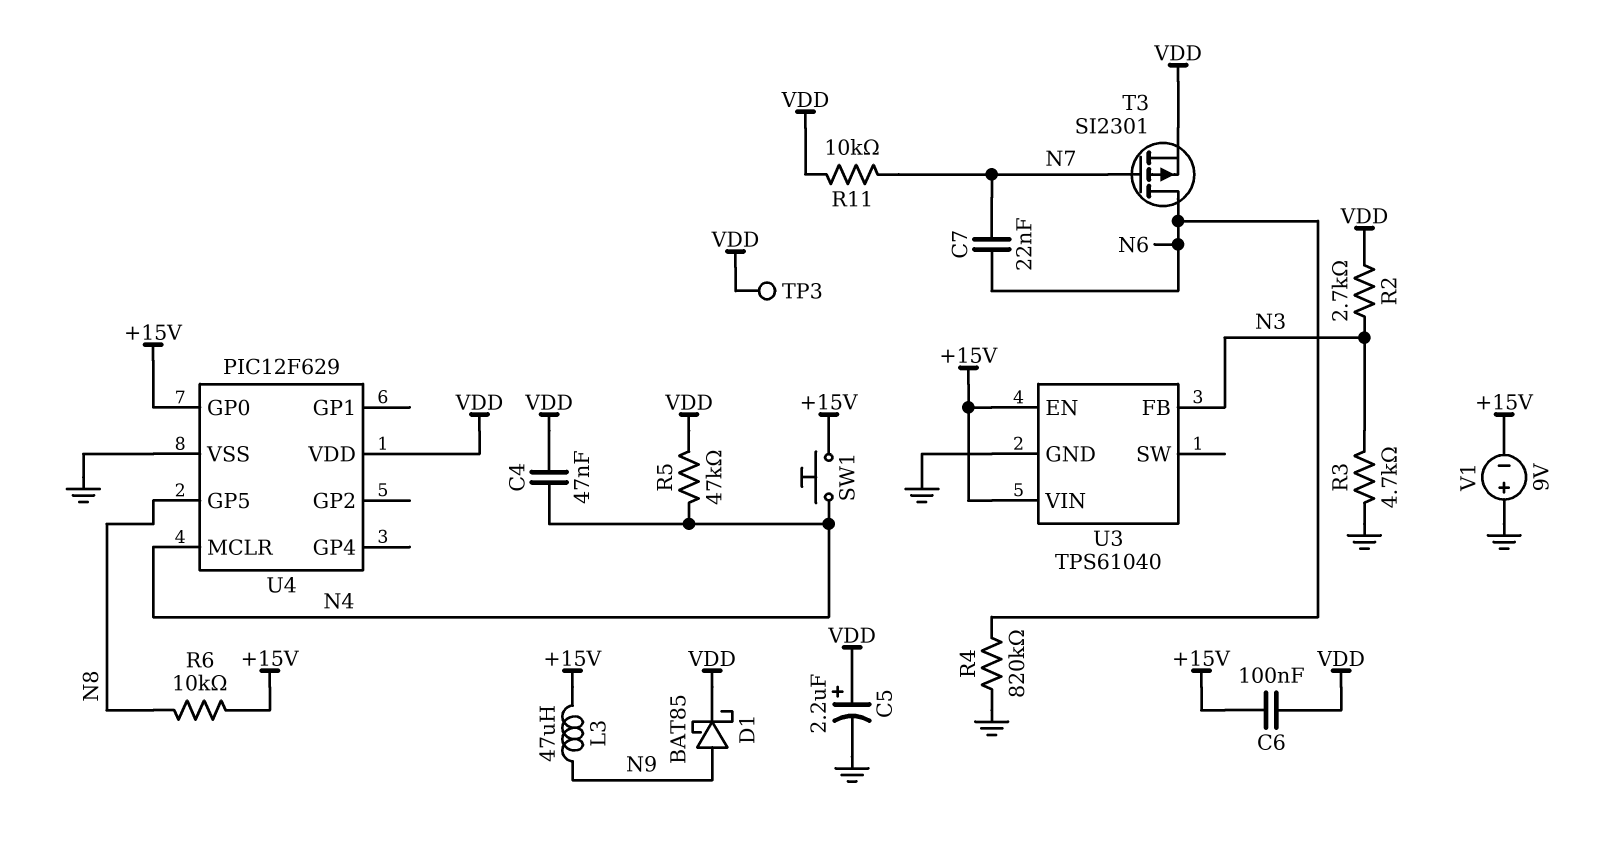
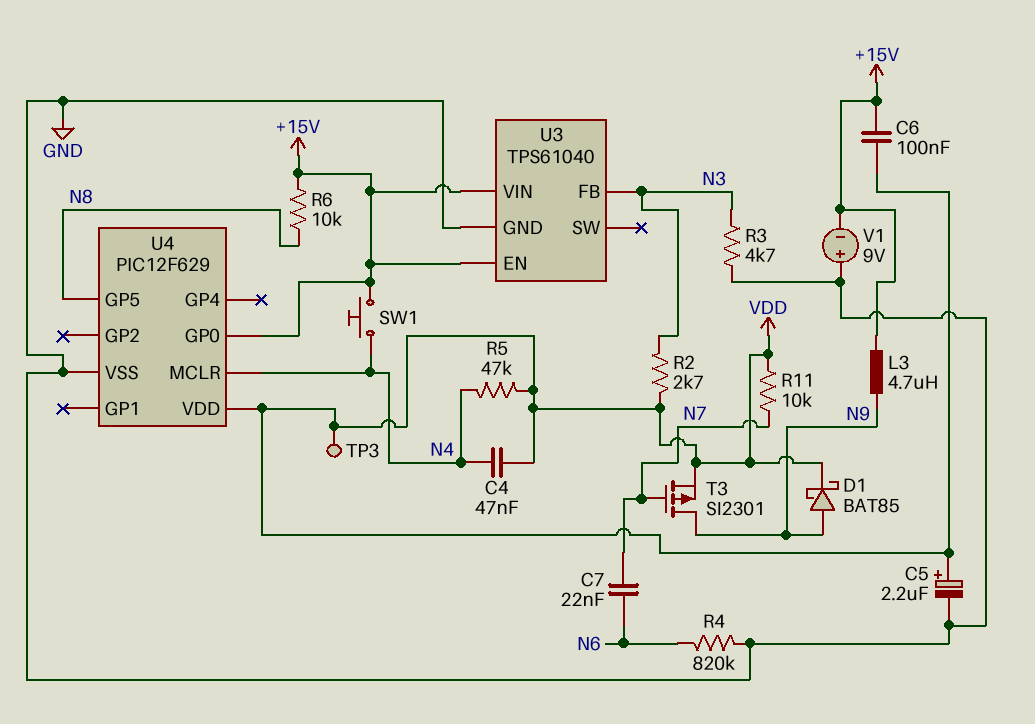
L3: 47uH (+15V, N9) -> 4.7uH (+15V, N9)
T3: PMOS SI2301 (G N7, D N6, S VDD) -> PMOS SI2301 (G N7, D N9, S VDD)

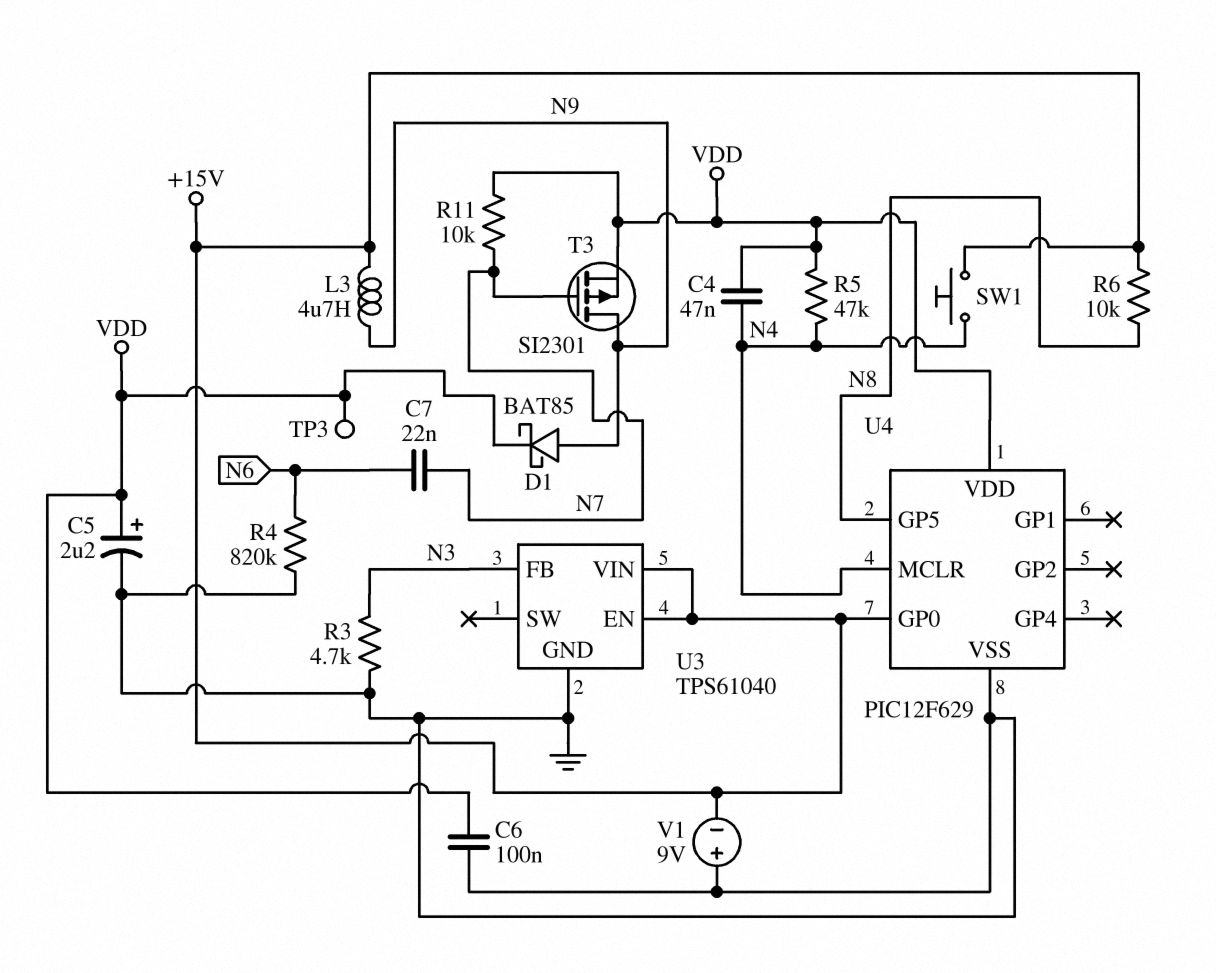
C6: 100nF (+15V, VDD) -> 100nF (GND, VDD)
R2: 2.7k (N3, VDD) -> none

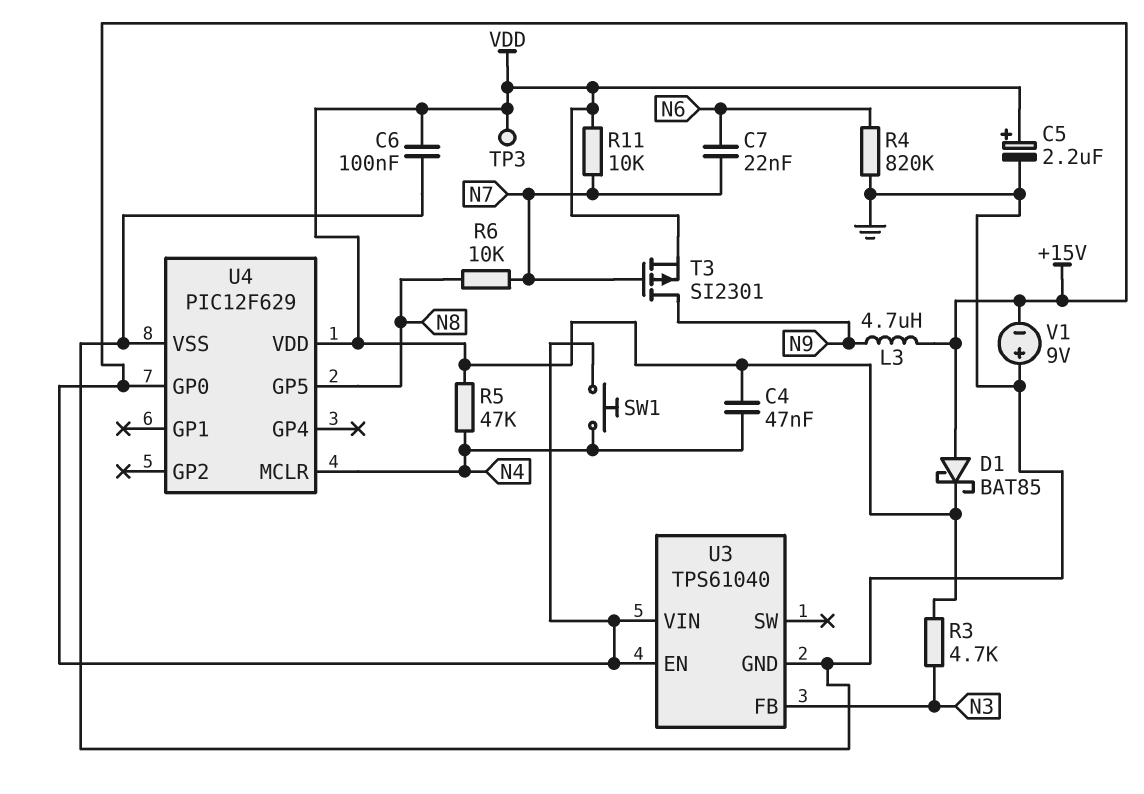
D1: schottky BAT85 (A N9, K VDD) -> schottky BAT85 (A +15V, K VDD)
R3: 4.7k (GND, N3) -> 4.7k (N3, VDD)
R6: 10k (+15V, N8) -> 10k (N7, N8)

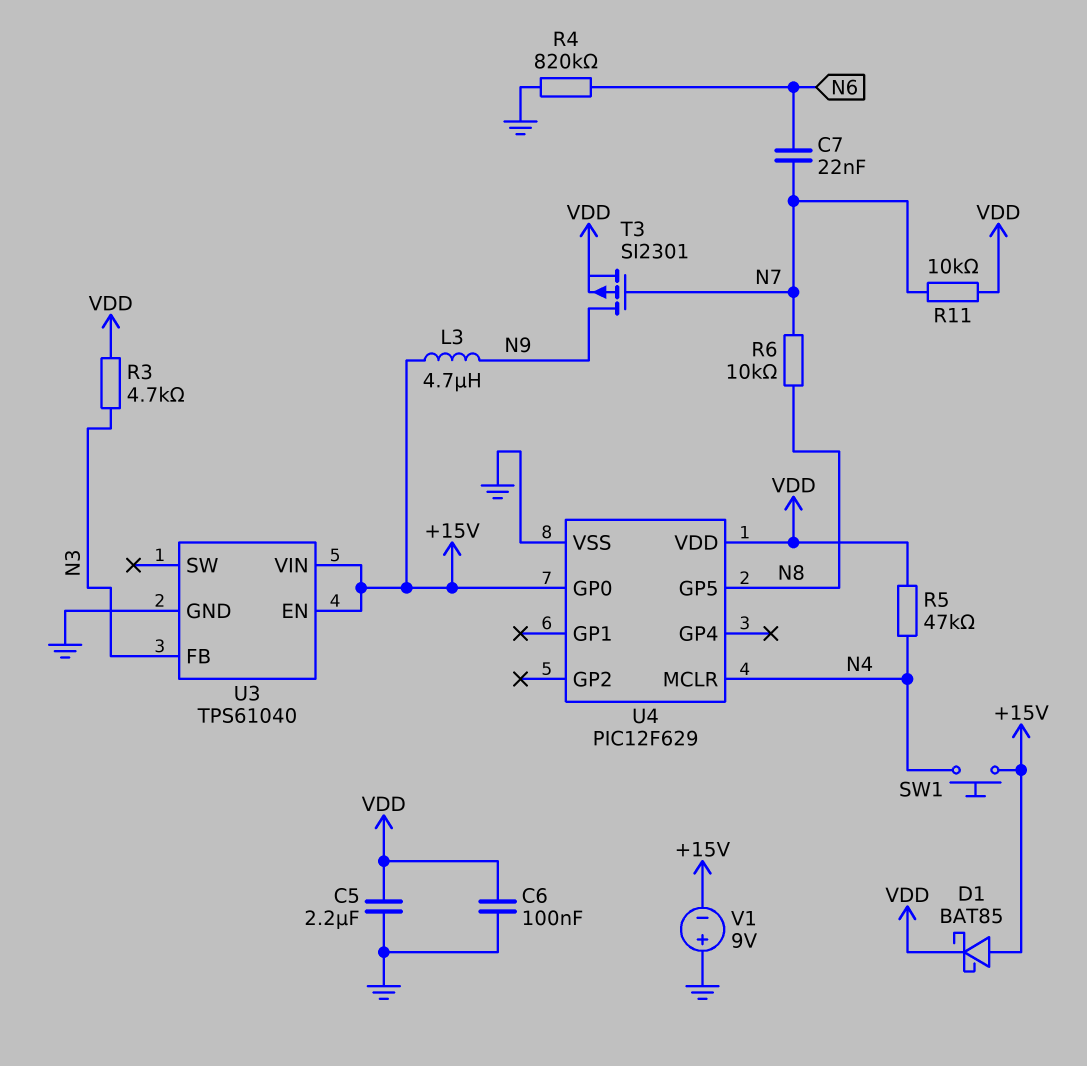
C4: 47nF (N4, VDD) -> none
C5: 2.2uF (plus VDD, minus GND) -> 2.2uF (GND, VDD)
TP3: test point (VDD) -> none

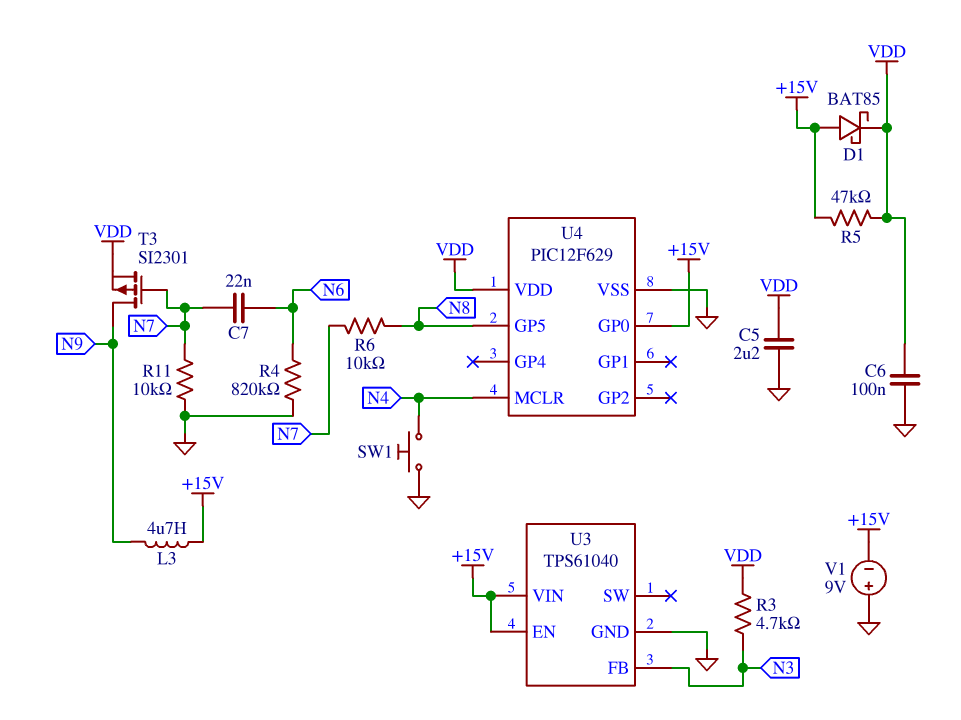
R5: 47k (N4, VDD) -> 47k (+15V, VDD)
R11: 10k (N7, VDD) -> 10k (GND, N7)
SW1: button (+15V, N4) -> button (GND, N4)

